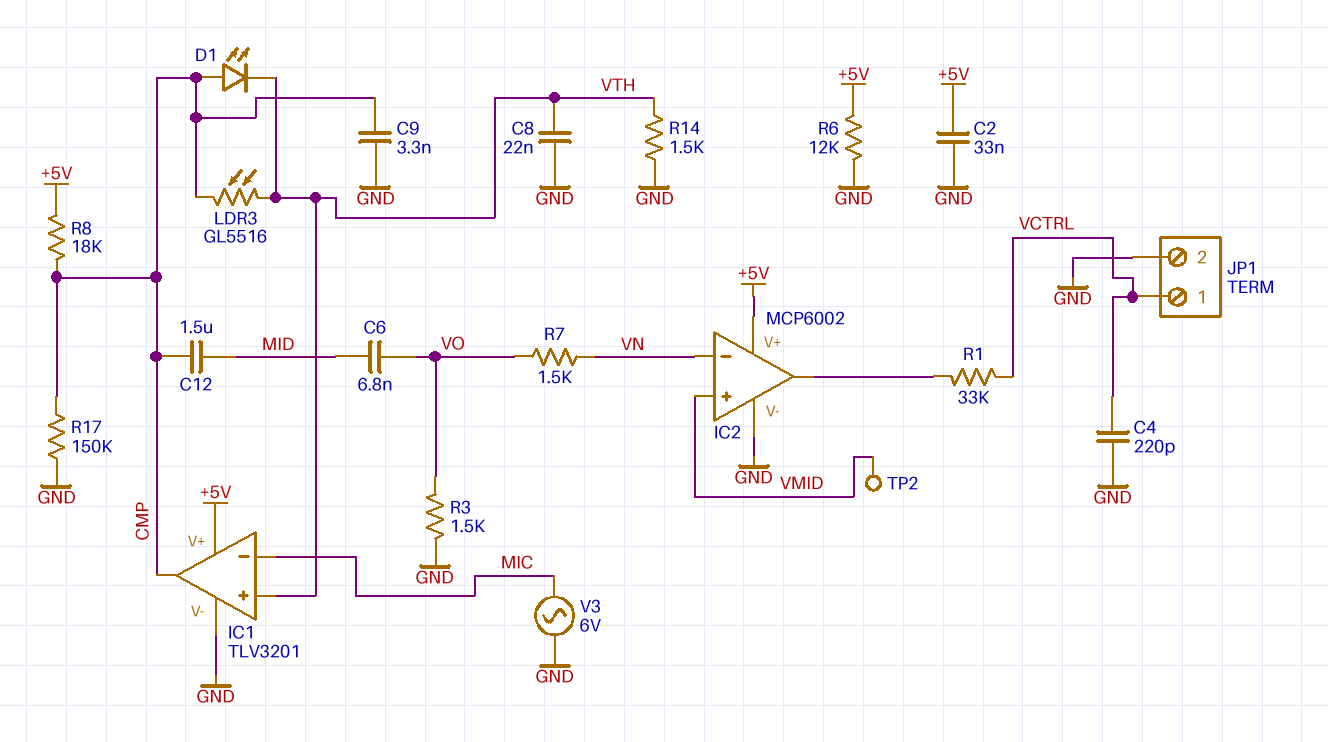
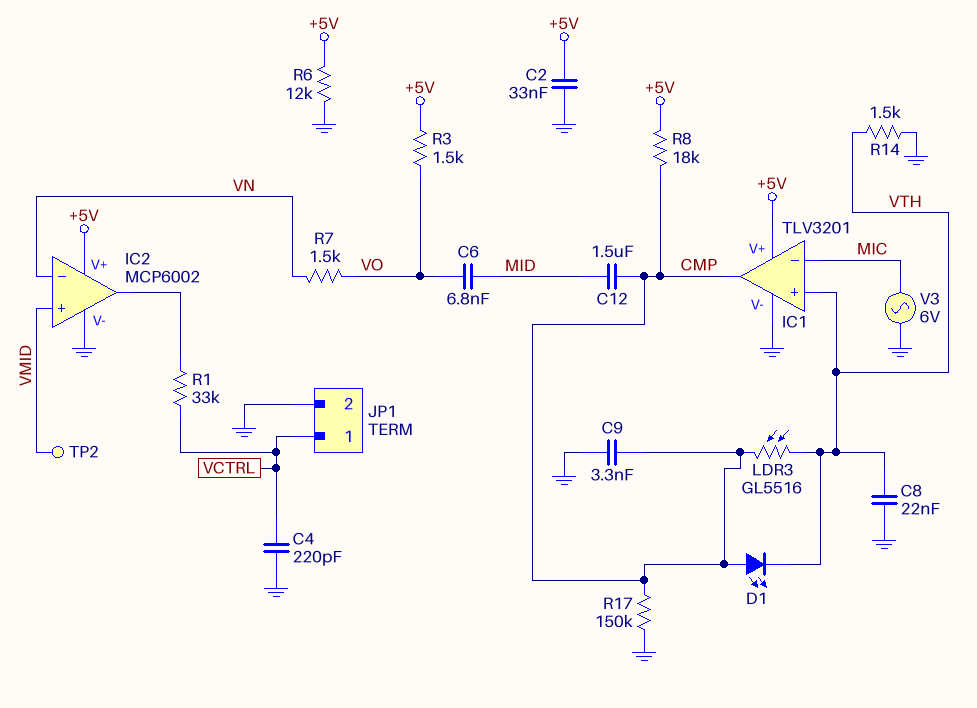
R3: 1.5k (GND, VO) -> 1.5k (+5V, VO)

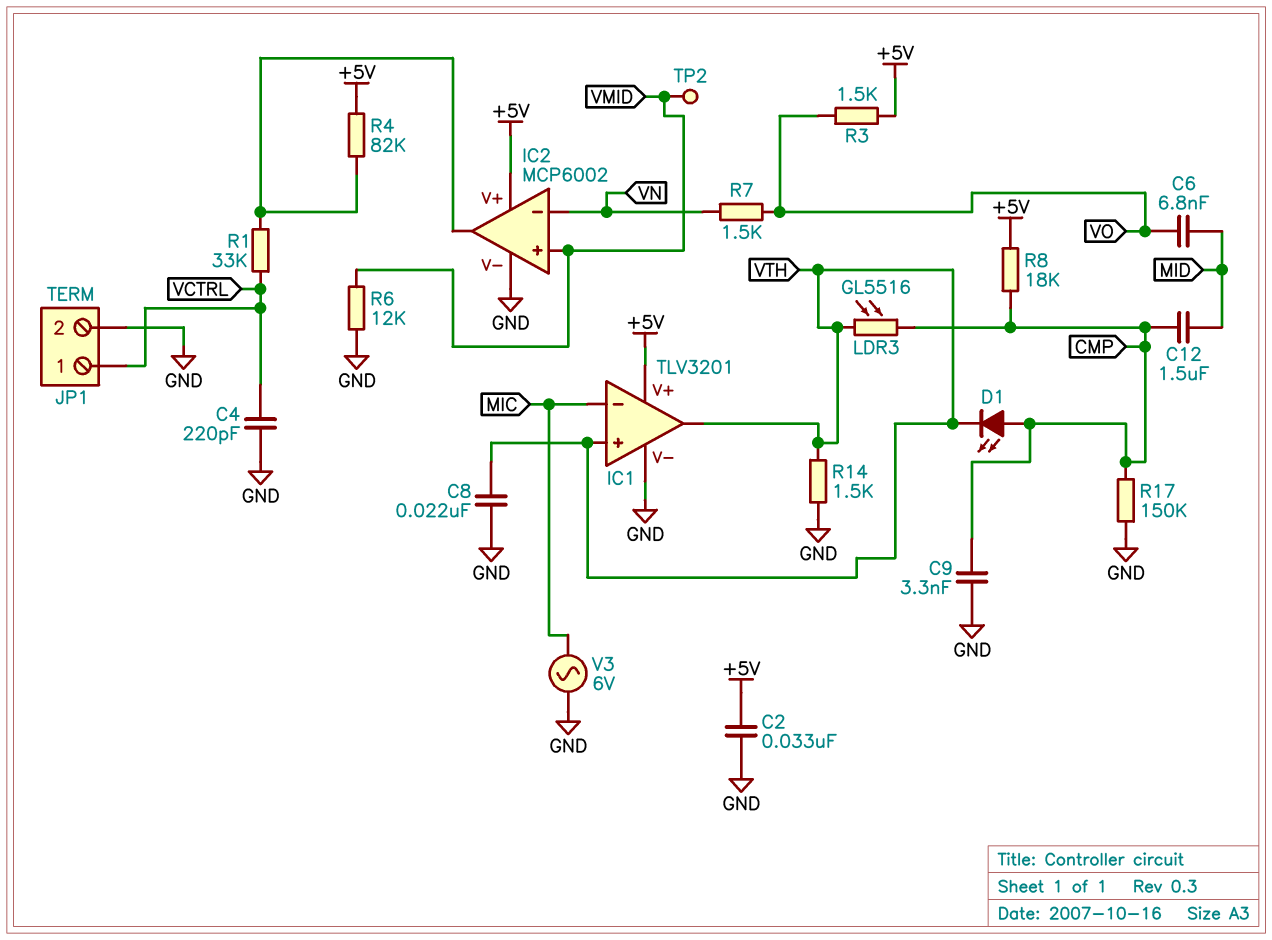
IC1 pin out: CMP -> VTH
R4: none -> 82k (+5V, IC2/out)
R6: 12k (+5V, GND) -> 12k (GND, VMID)

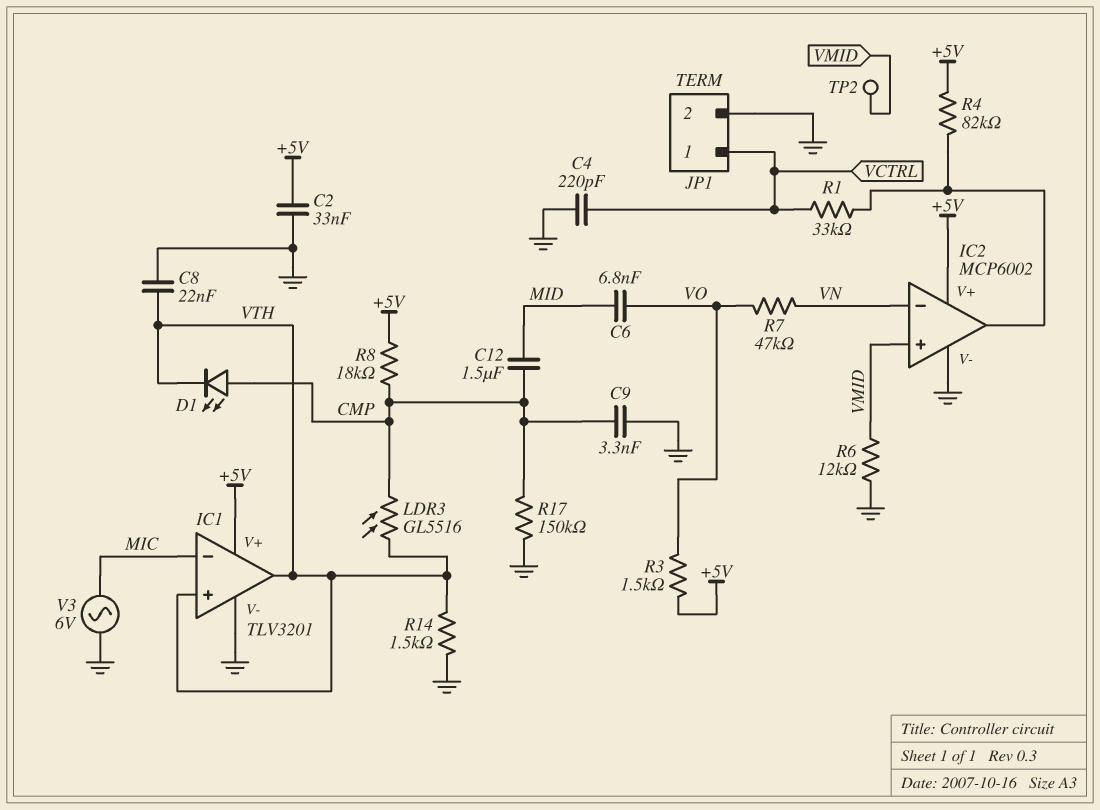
R7: 1.5k (VN, VO) -> 47k (VN, VO)

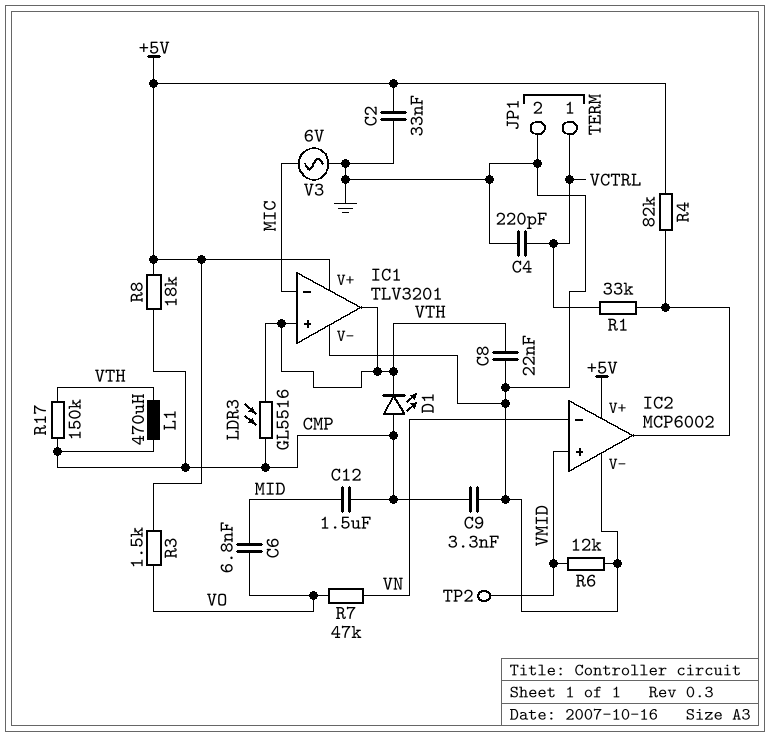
L1: none -> 470uH (CMP, VTH)
R14: 1.5k (GND, VTH) -> none
R17: 150k (CMP, GND) -> 150k (CMP, VTH)

